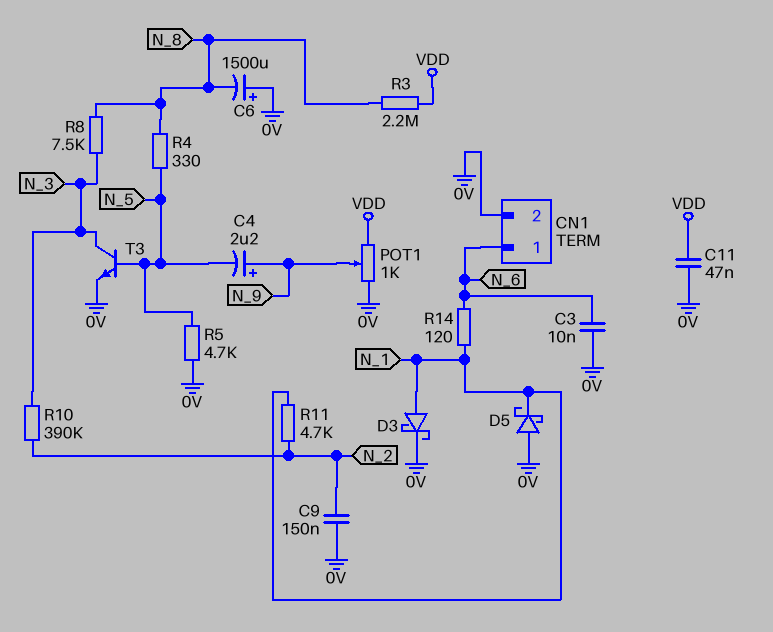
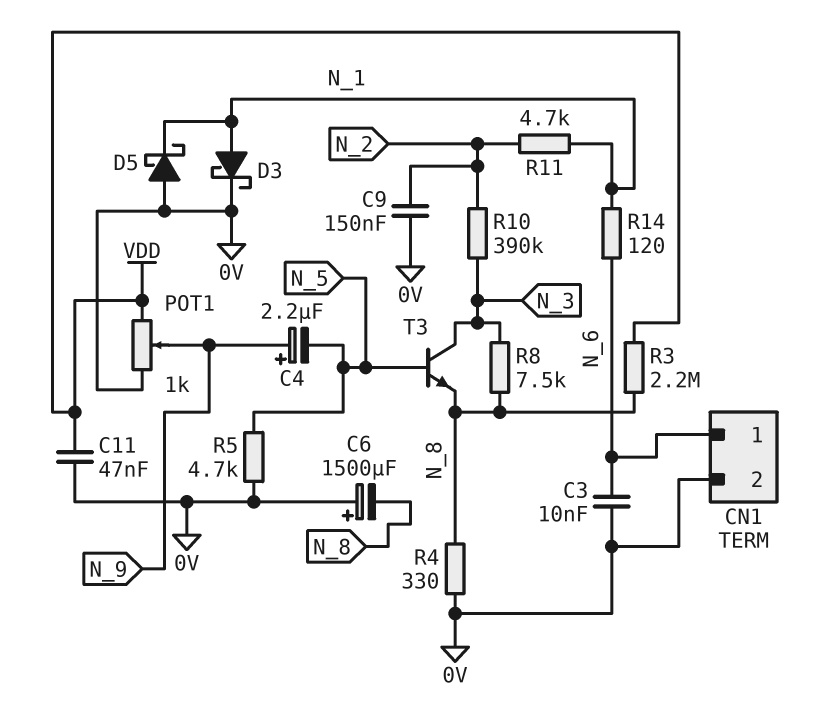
R4: 330 (N_5, N_8) -> 330 (0V, N_8)
T3: NPN (B N_5, C N_3, E 0V) -> NPN (B N_5, C N_3, E N_8)

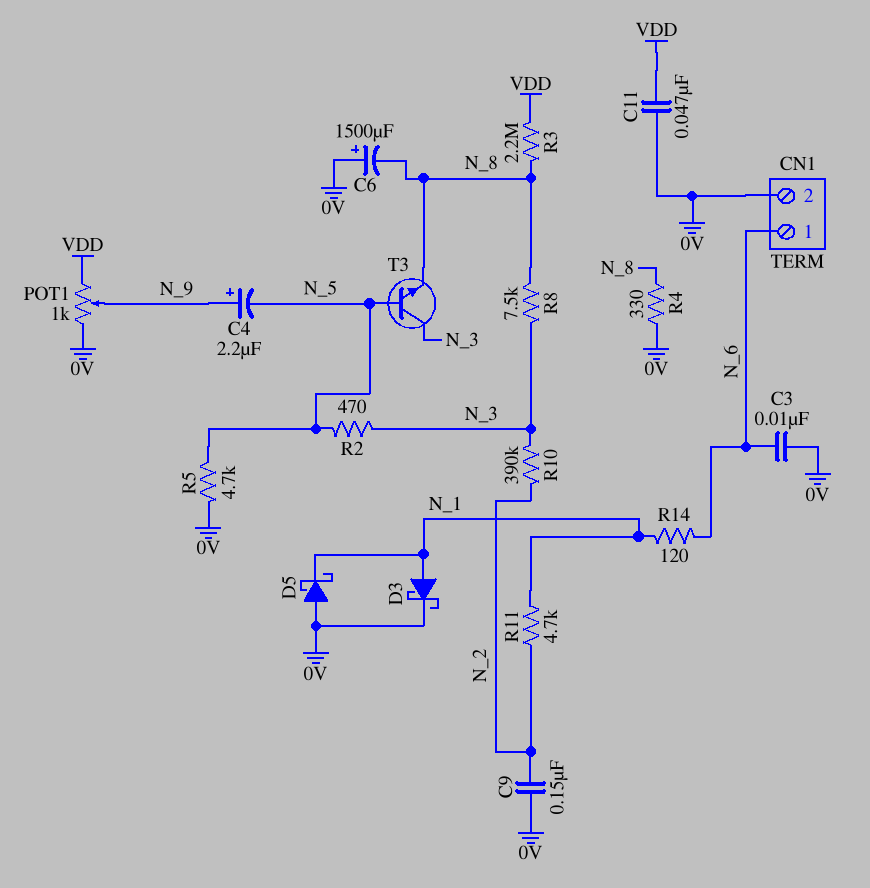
R2: none -> 470 (N_3, N_5)

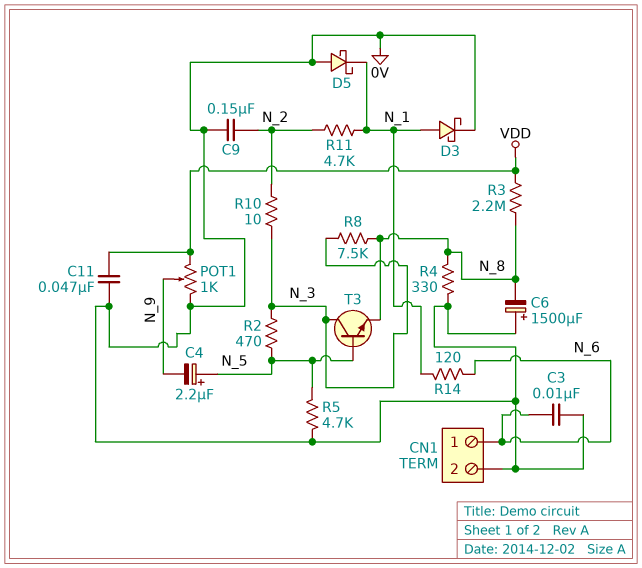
C4: 2.2uF (plus N_9, minus N_5) -> 2.2uF (plus N_5, minus N_9)
R10: 390k (N_2, N_3) -> 10 (N_2, N_3)

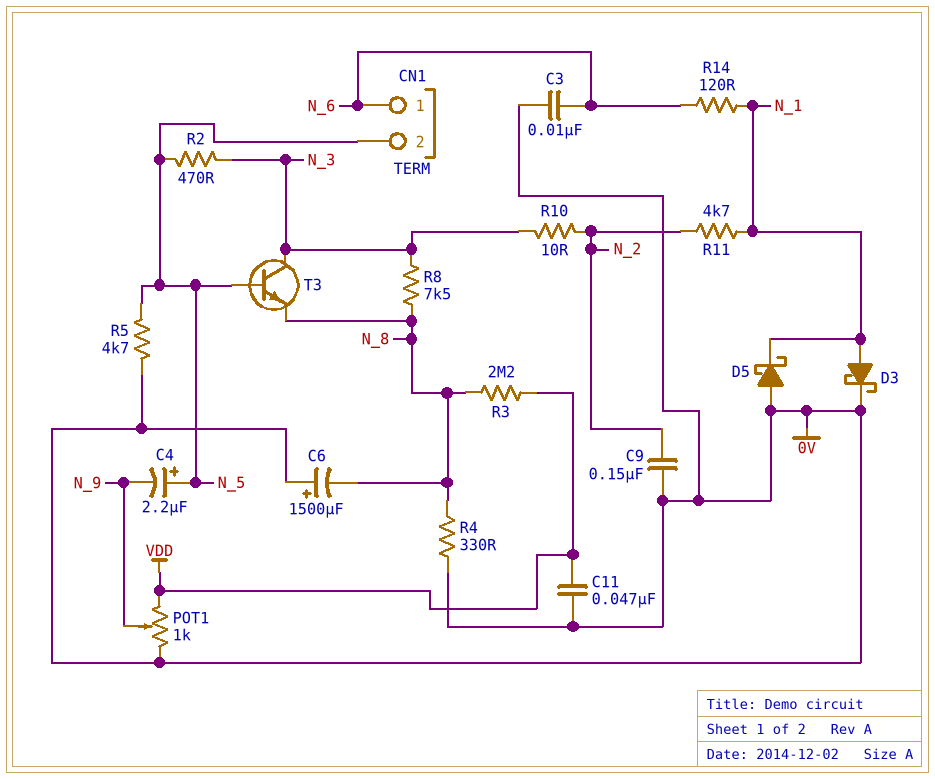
CN1 pin 2: 0V -> N_5

